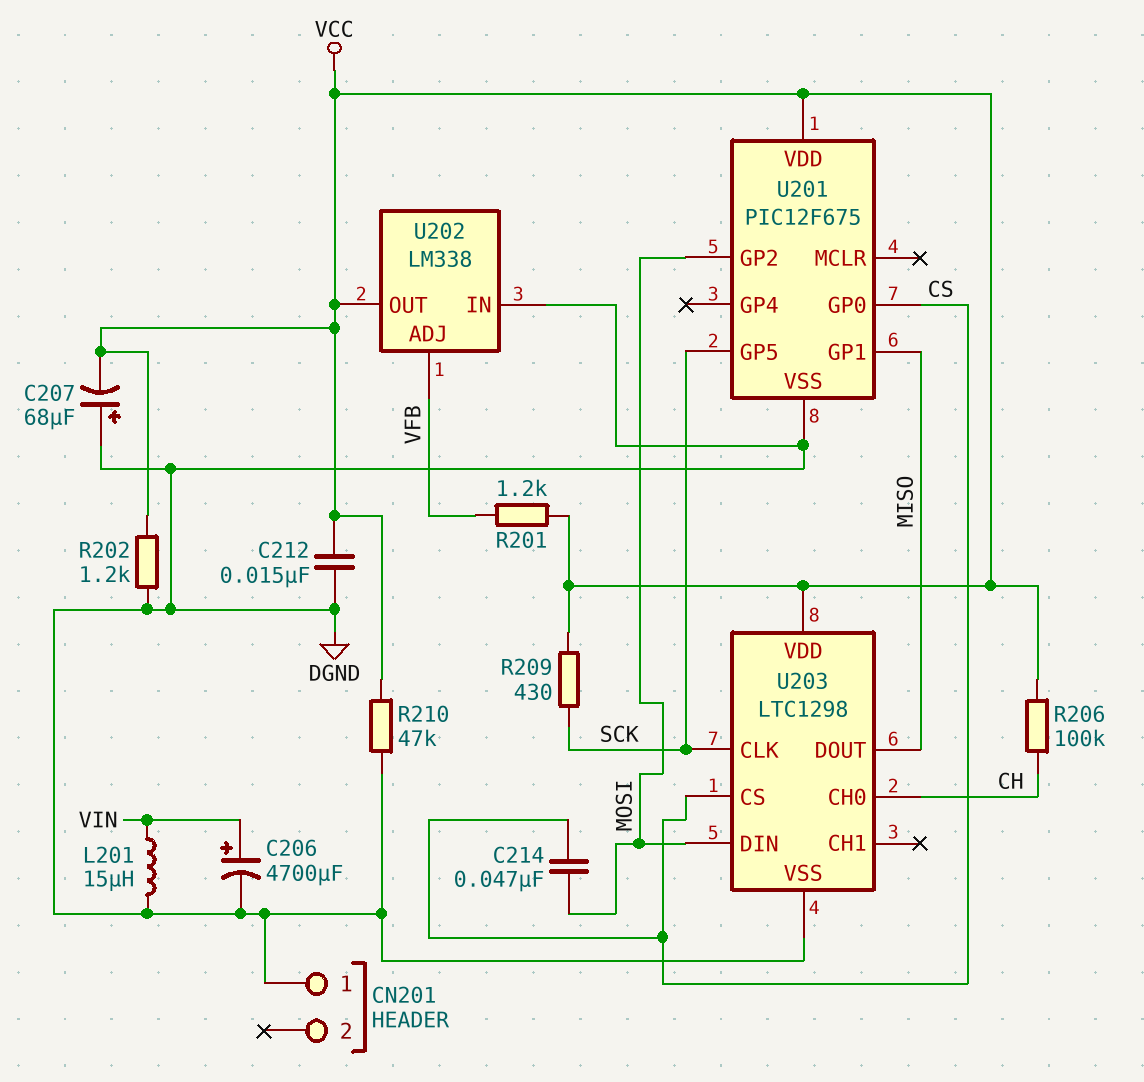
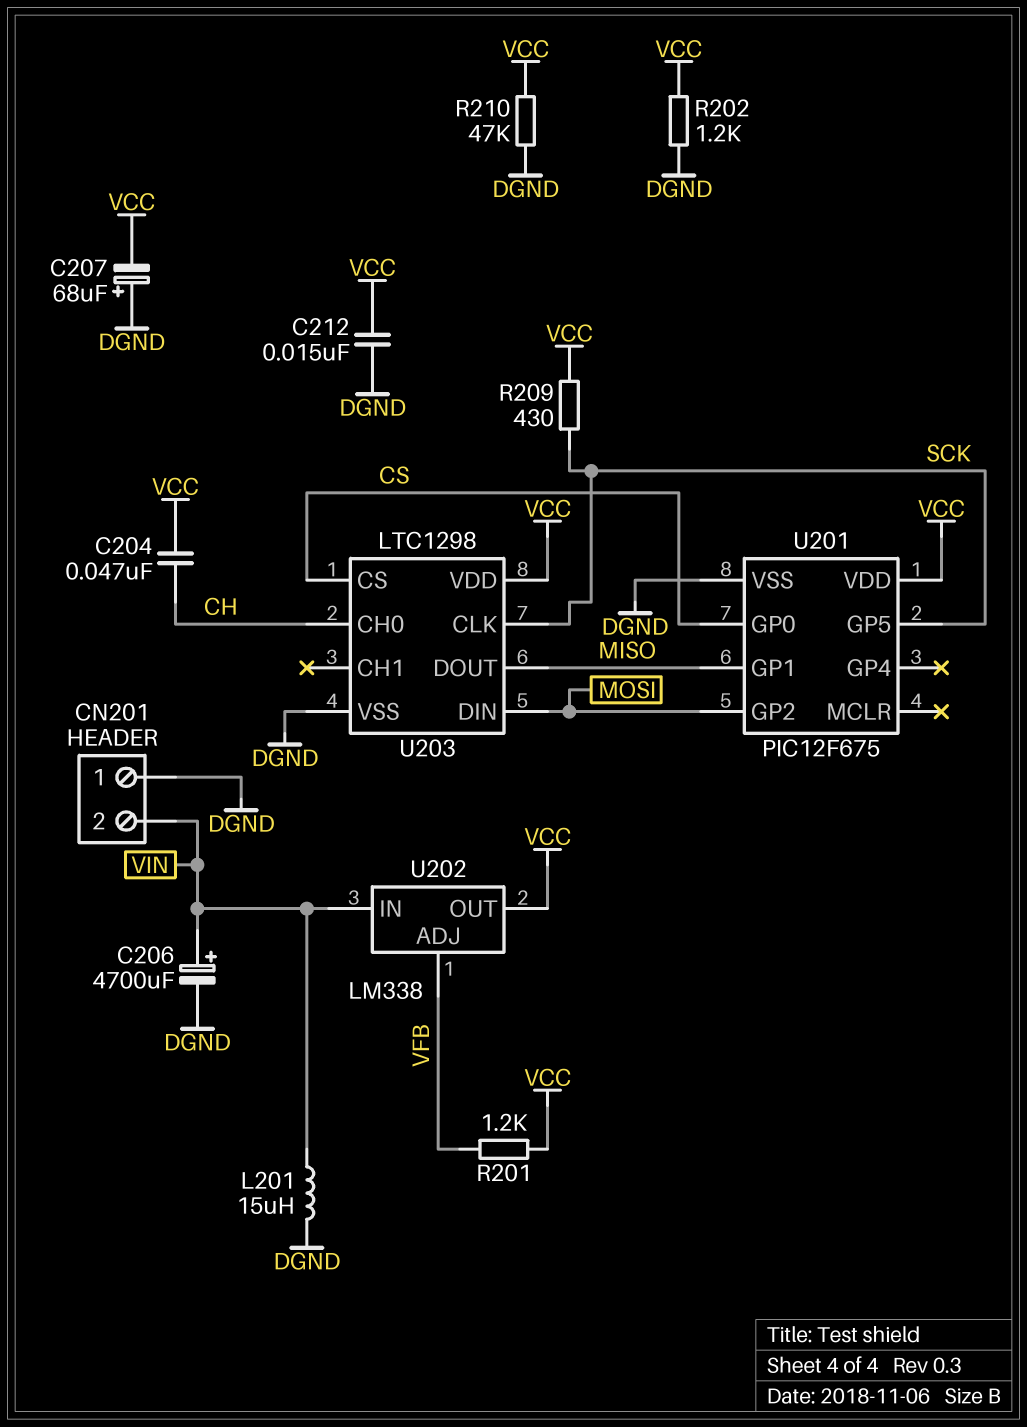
C204: none -> 47nF (CH, VCC)
C214: 47nF (CS, MOSI) -> none
CN201 pin 2: none -> VIN
R206: 100k (CH, VCC) -> none
U202 pin IN: DGND -> VIN

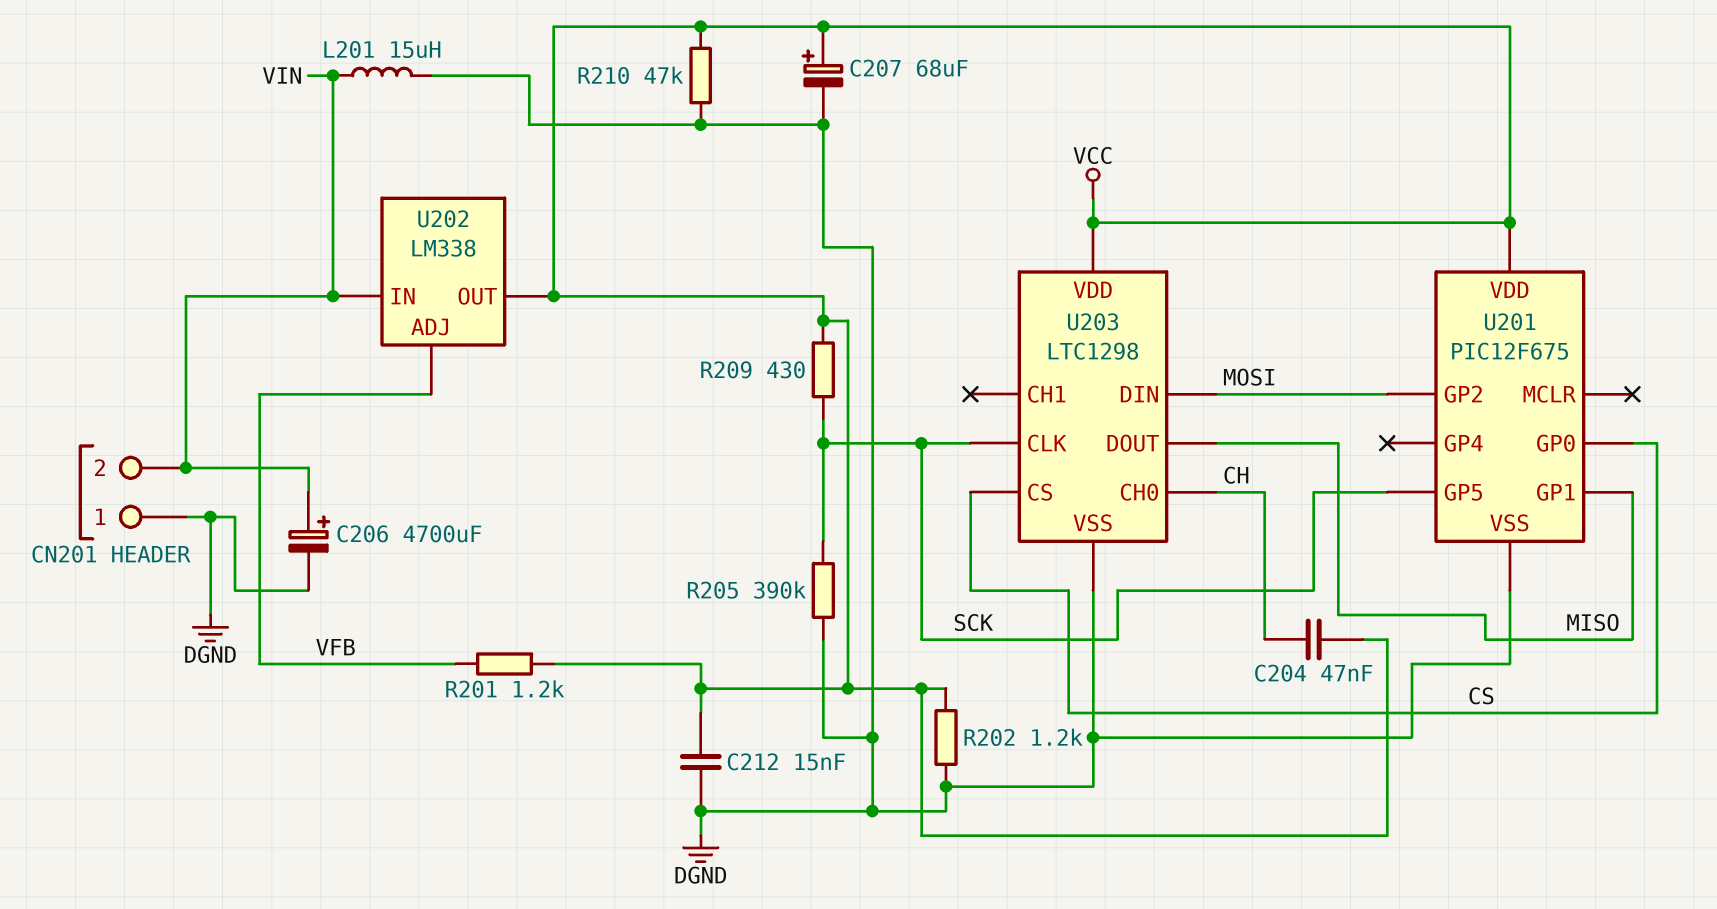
C207: 68uF (plus DGND, minus VCC) -> 68uF (plus VCC, minus DGND)
R205: none -> 390k (DGND, SCK)

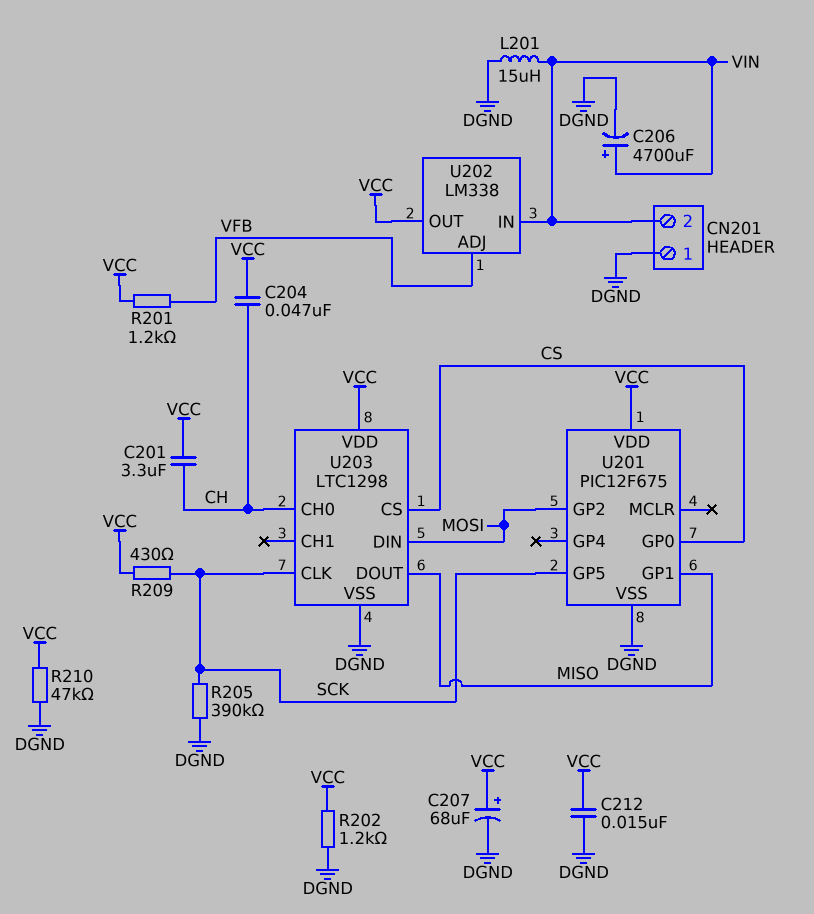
C201: none -> 3.3uF (CH, VCC)

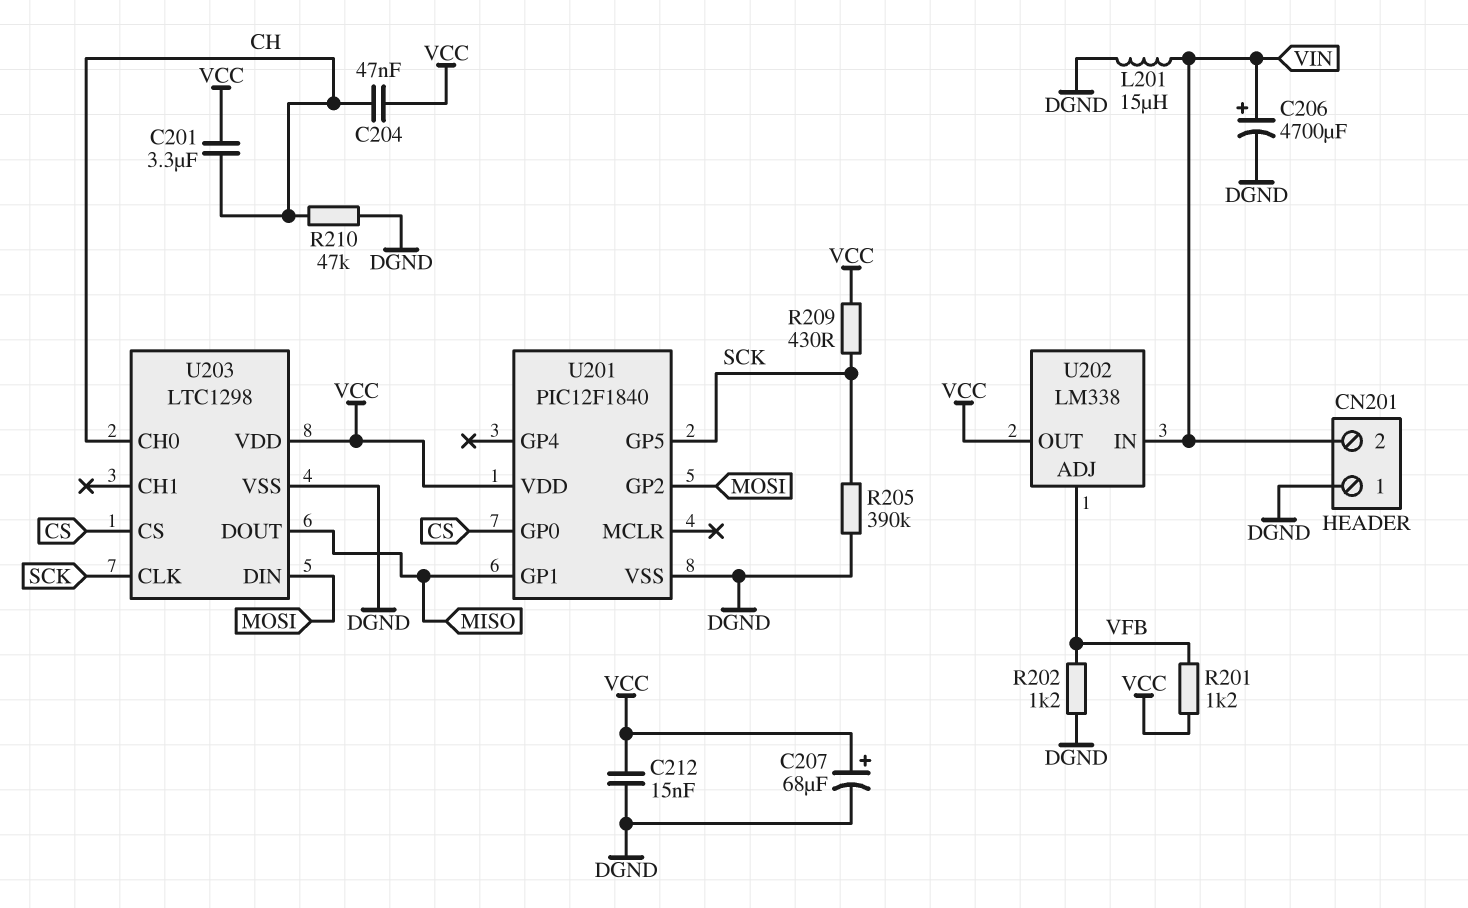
R202: 1.2k (DGND, VCC) -> 1.2k (DGND, VFB)
R210: 47k (DGND, VCC) -> 47k (CH, DGND)
U201: PIC12F675 -> PIC12F1840

